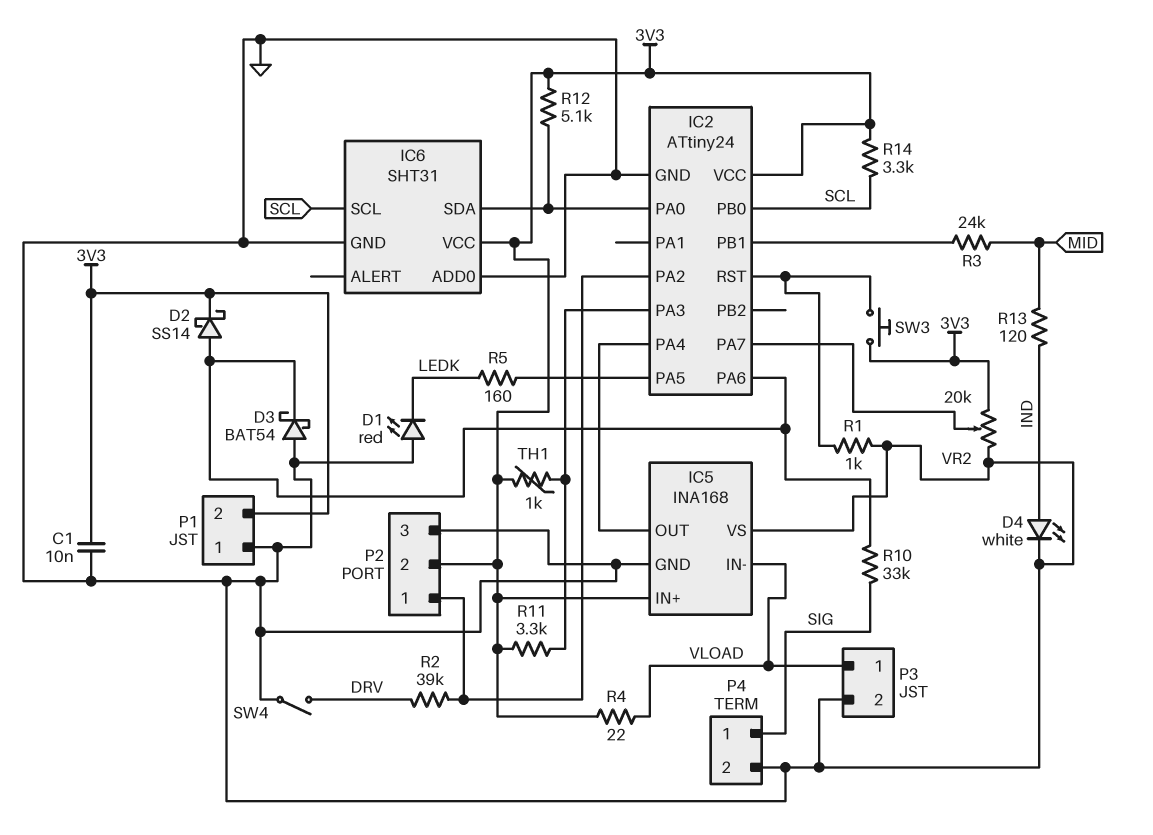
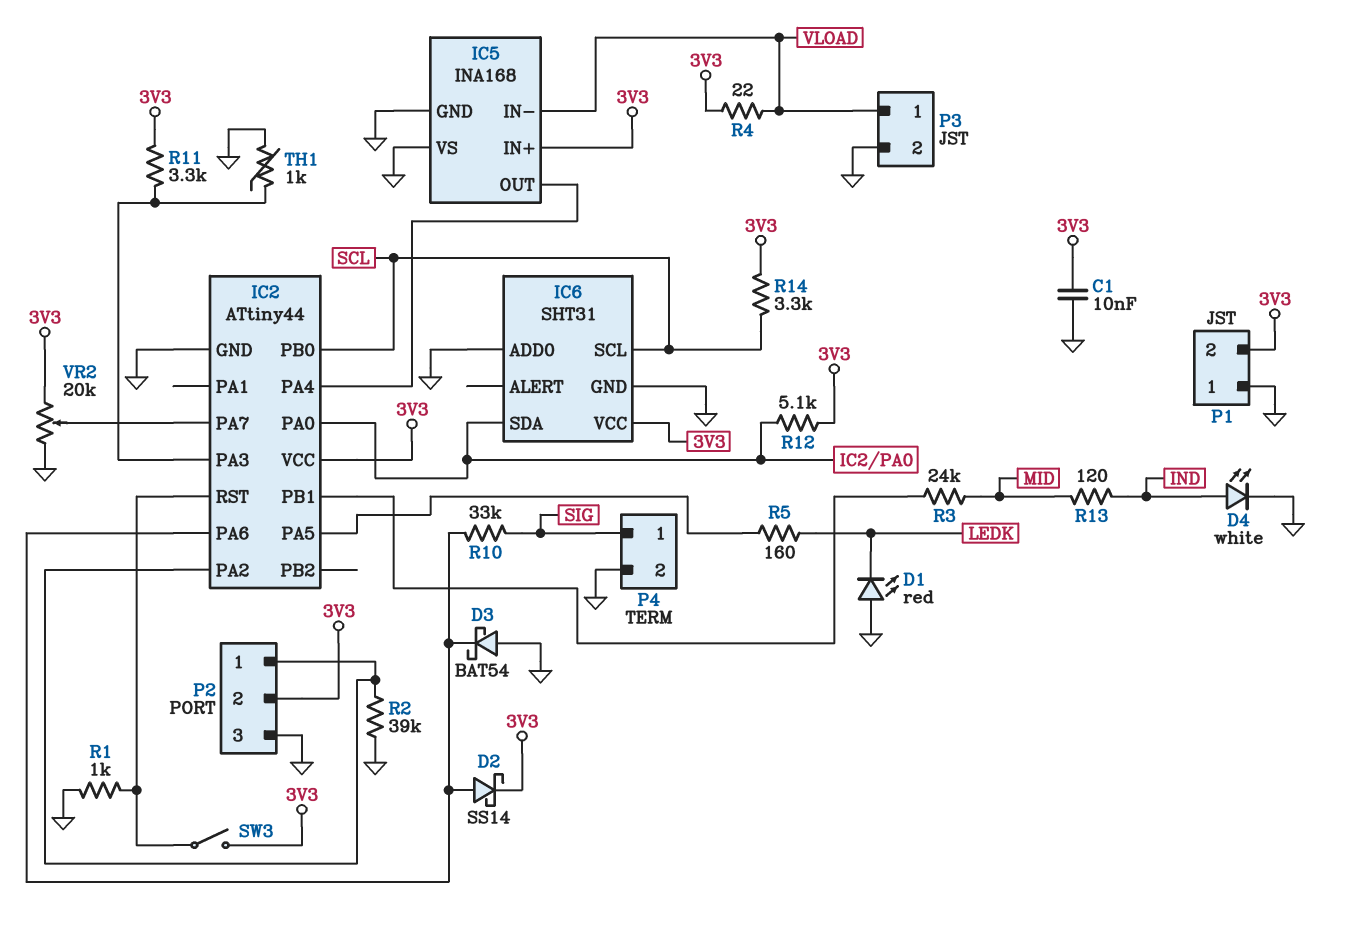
IC2: ATtiny24 -> ATtiny44
R2: 39k (DRV, IC2/PA2) -> 39k (GND, IC2/PA2)
SW3: button (3V3, IC2/RST) -> switch (3V3, IC2/RST)
SW4: switch (DRV, GND) -> none
TH1: 1k (3V3, IC2/PA3) -> 1k (GND, IC2/PA3)

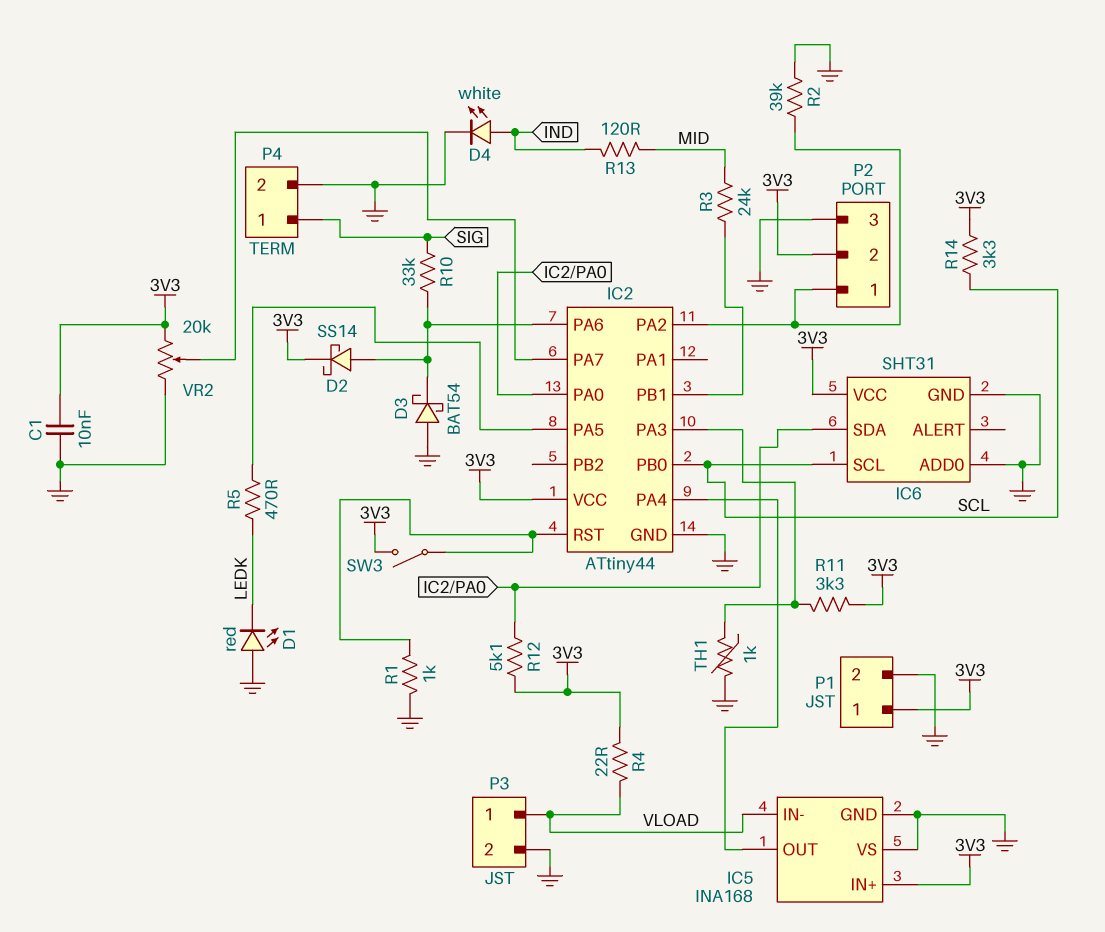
P1 pin 1: GND -> 3V3
P1 pin 2: 3V3 -> GND
R5: 160 (IC2/PA5, LEDK) -> 470 (IC2/PA5, LEDK)

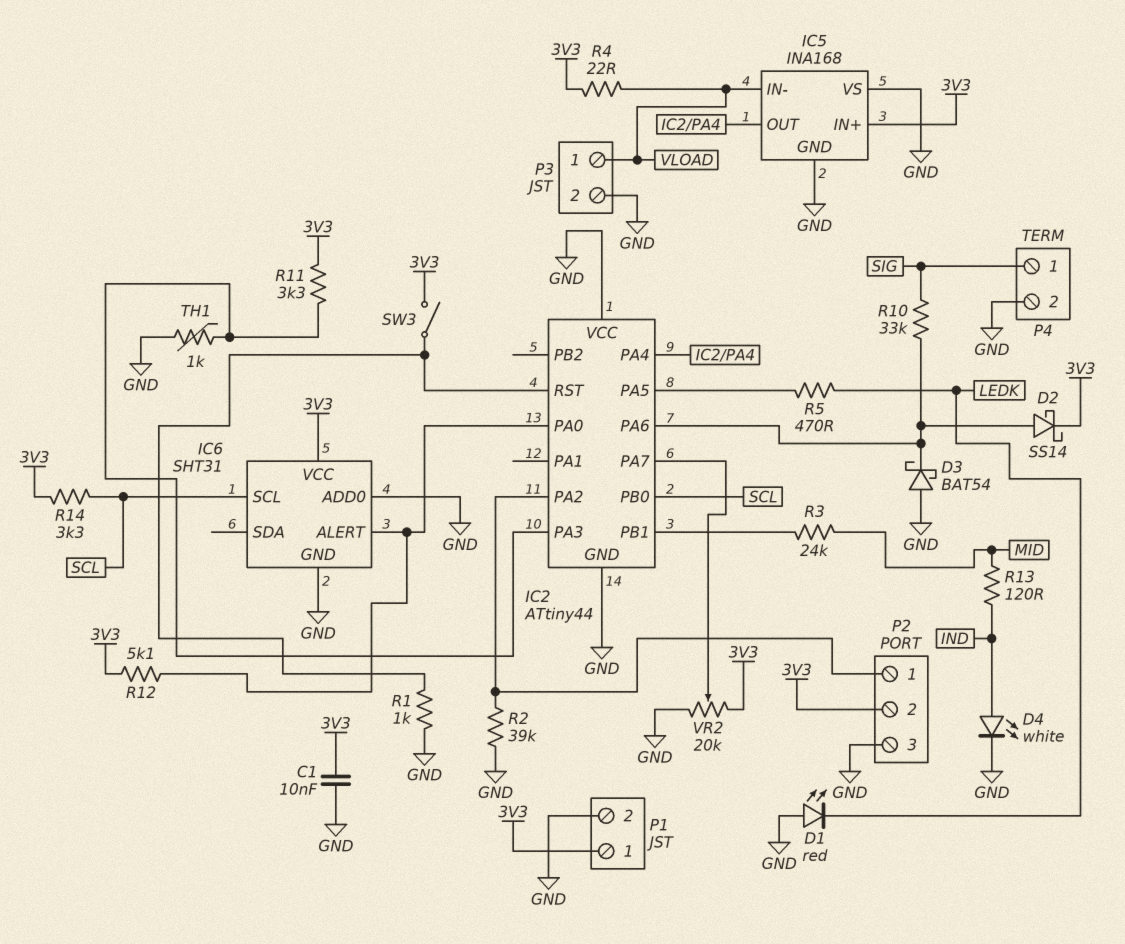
IC2 pin VCC: 3V3 -> GND
IC6 pin ALERT: none -> IC2/PA0
IC6 pin SDA: IC2/PA0 -> none

